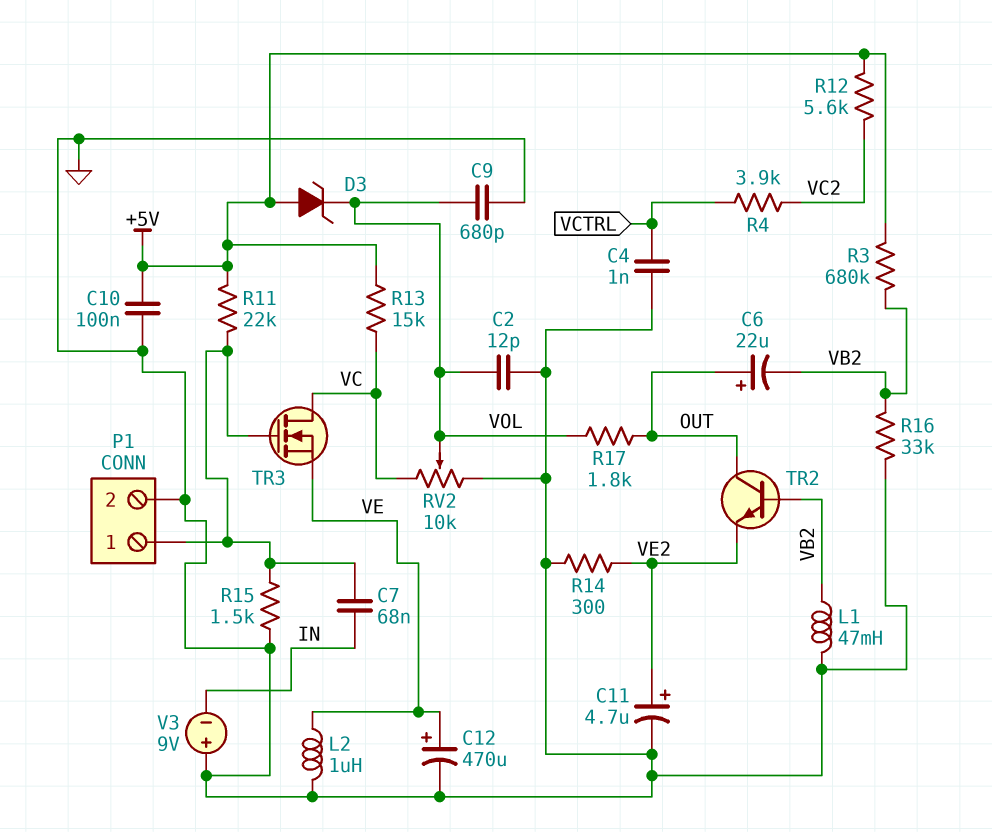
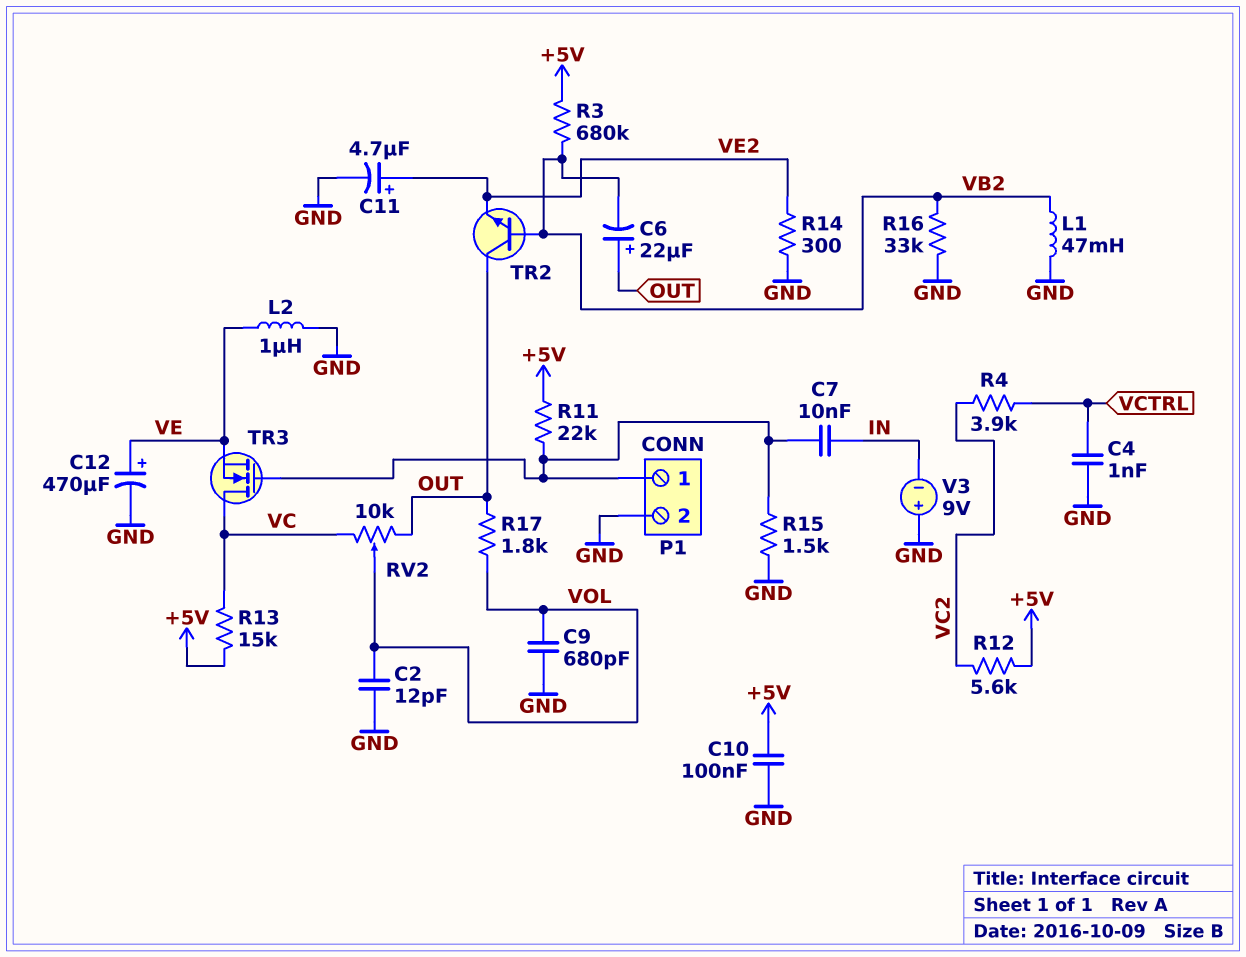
C7: 68nF (IN, P1/1) -> 10nF (IN, P1/1)
D3: zener (A +5V, K VOL) -> none
RV2: 10k (GND, VC, wiper VOL) -> 10k (OUT, VC, wiper VOL)

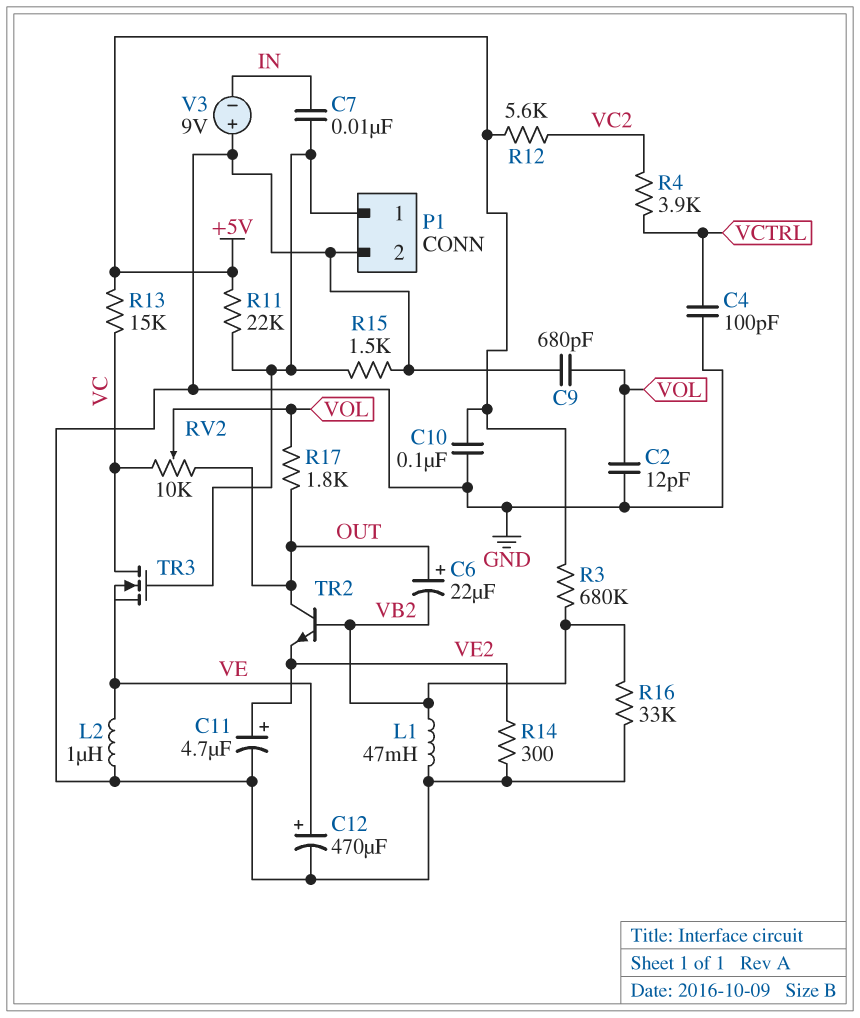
C4: 1nF (GND, VCTRL) -> 100pF (GND, VCTRL)

